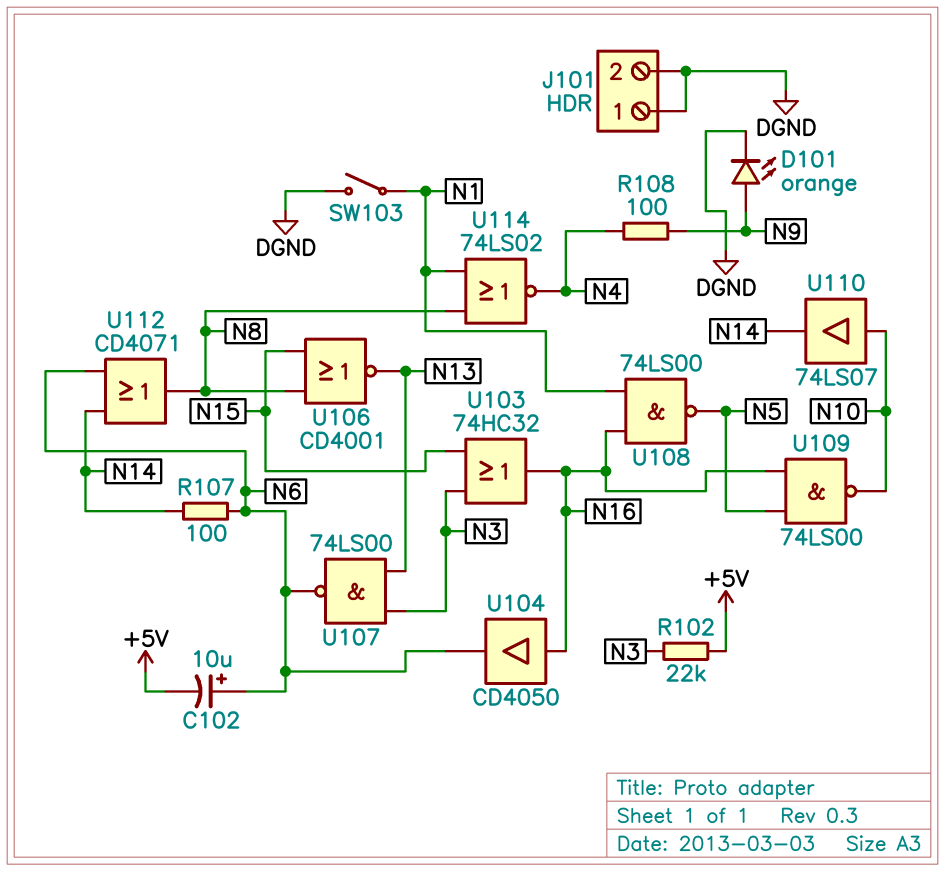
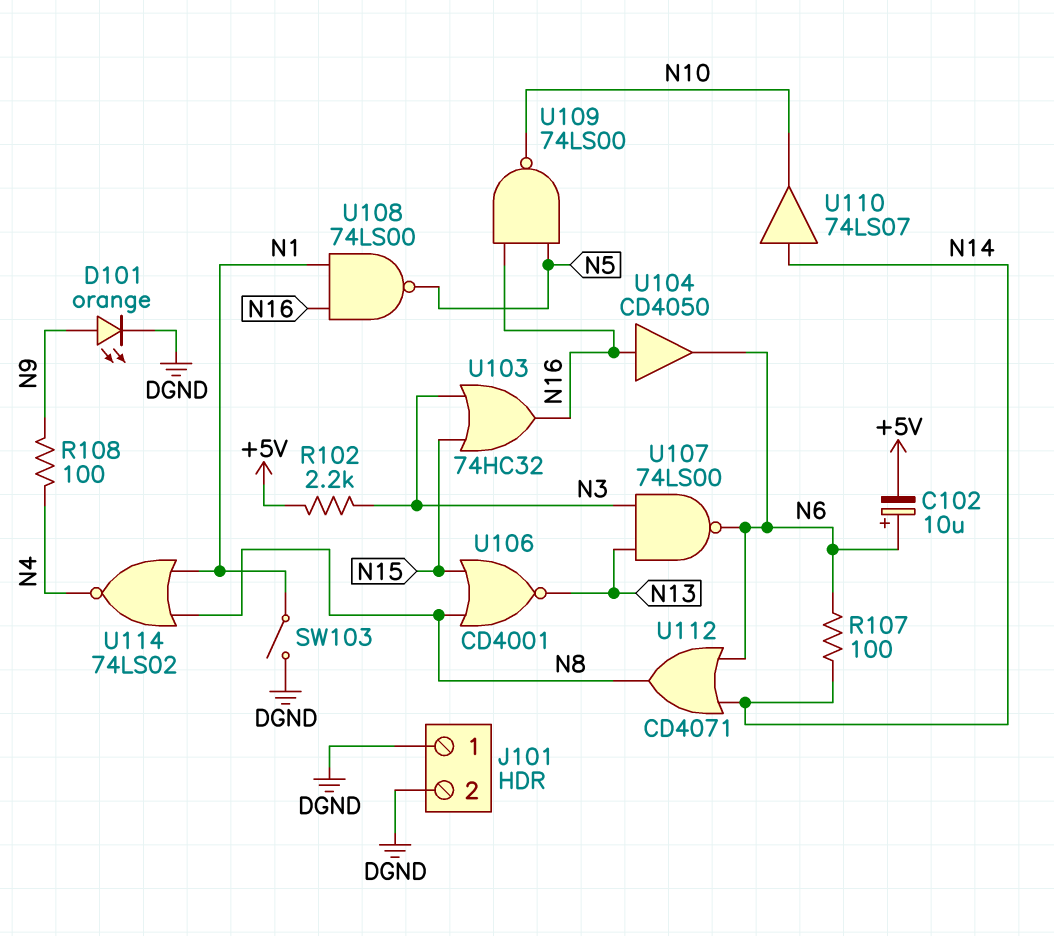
R102: 22k (+5V, N3) -> 2.2k (+5V, N3)
U110: buffer 74LS07 (in N10, out N14) -> buffer 74LS07 (in N14, out N10)

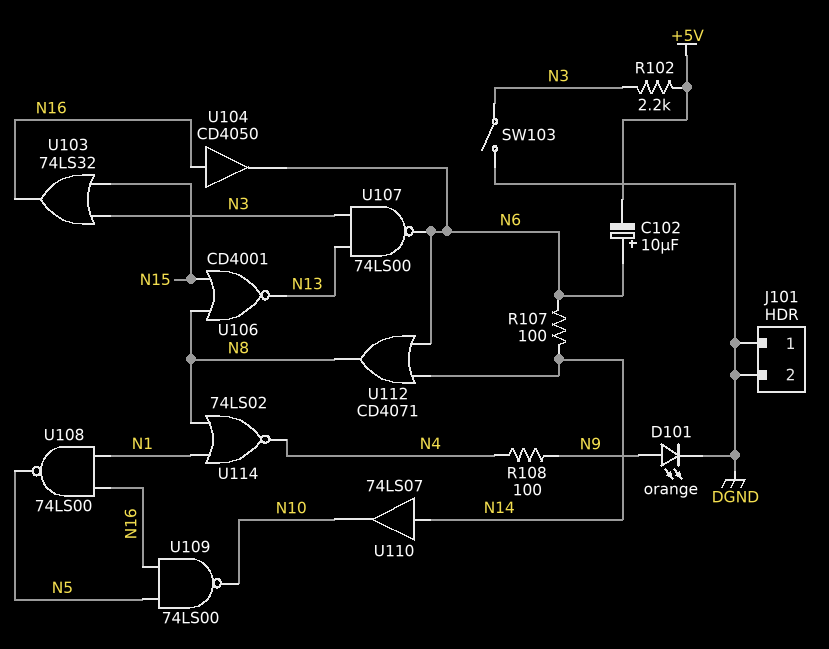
SW103: switch (DGND, N1) -> switch (DGND, N3)
U103: OR 74HC32 (in N3, in N15, out N16) -> OR 74LS32 (in N3, in N15, out N16)

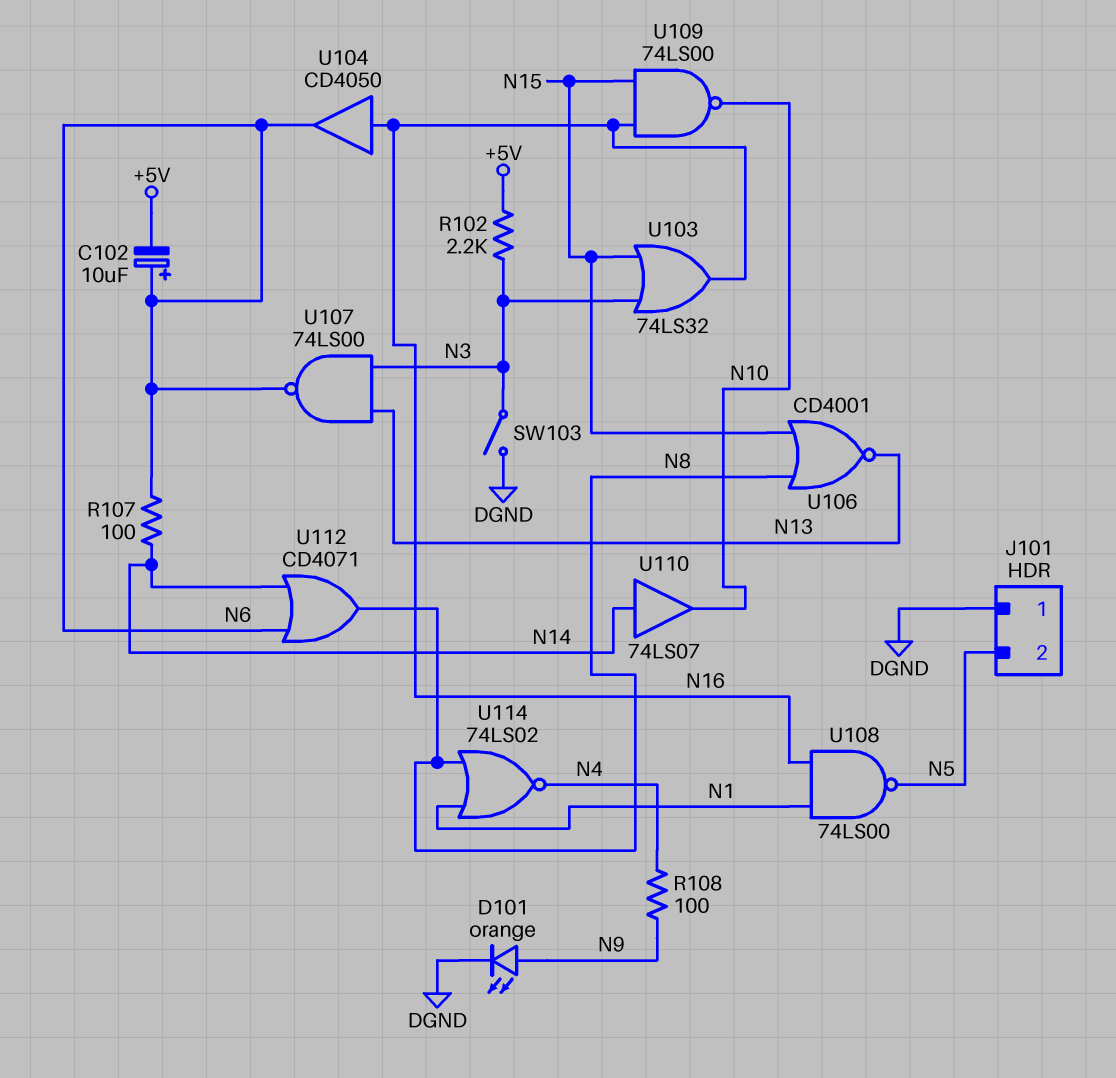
J101 pin 2: DGND -> N5
U109: NAND 74LS00 (in N5, in N16, out N10) -> NAND 74LS00 (in N15, in N16, out N10)

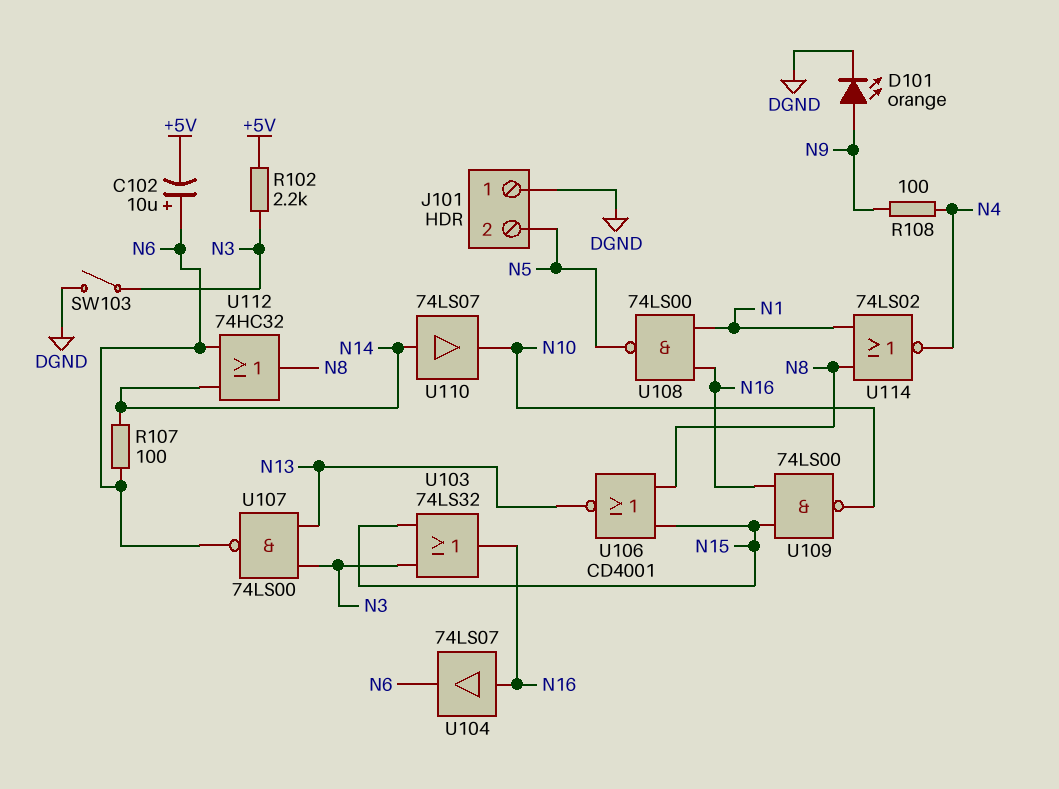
U104: buffer CD4050 (in N16, out N6) -> buffer 74LS07 (in N16, out N6)
U112: OR CD4071 (in N6, in N14, out N8) -> OR 74HC32 (in N6, in N14, out N8)

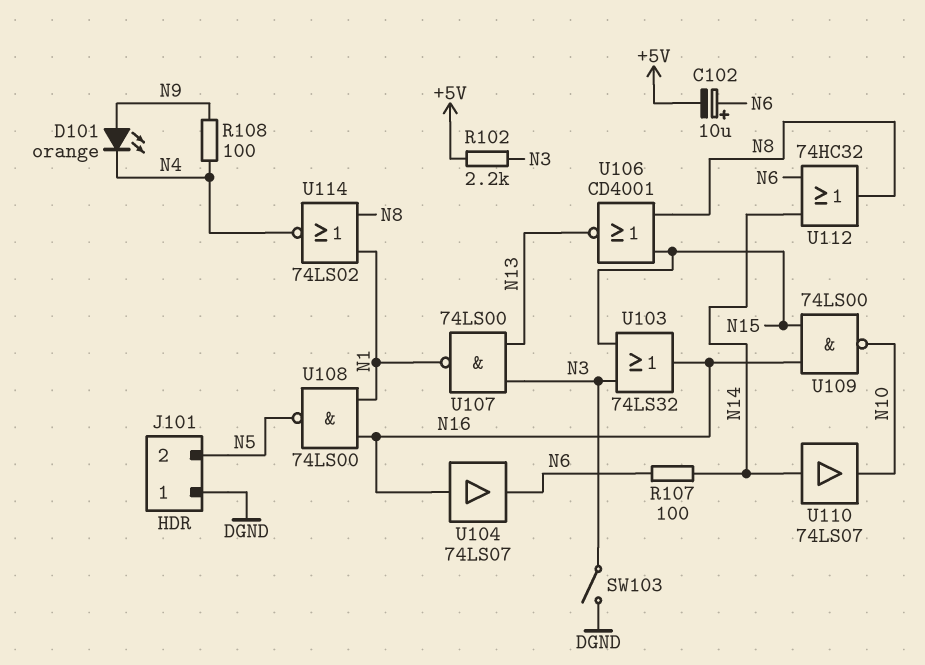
D101: LED orange (A N9, K DGND) -> LED orange (A N9, K N4)
U107: NAND 74LS00 (in N3, in N13, out N6) -> NAND 74LS00 (in N3, in N13, out N1)

